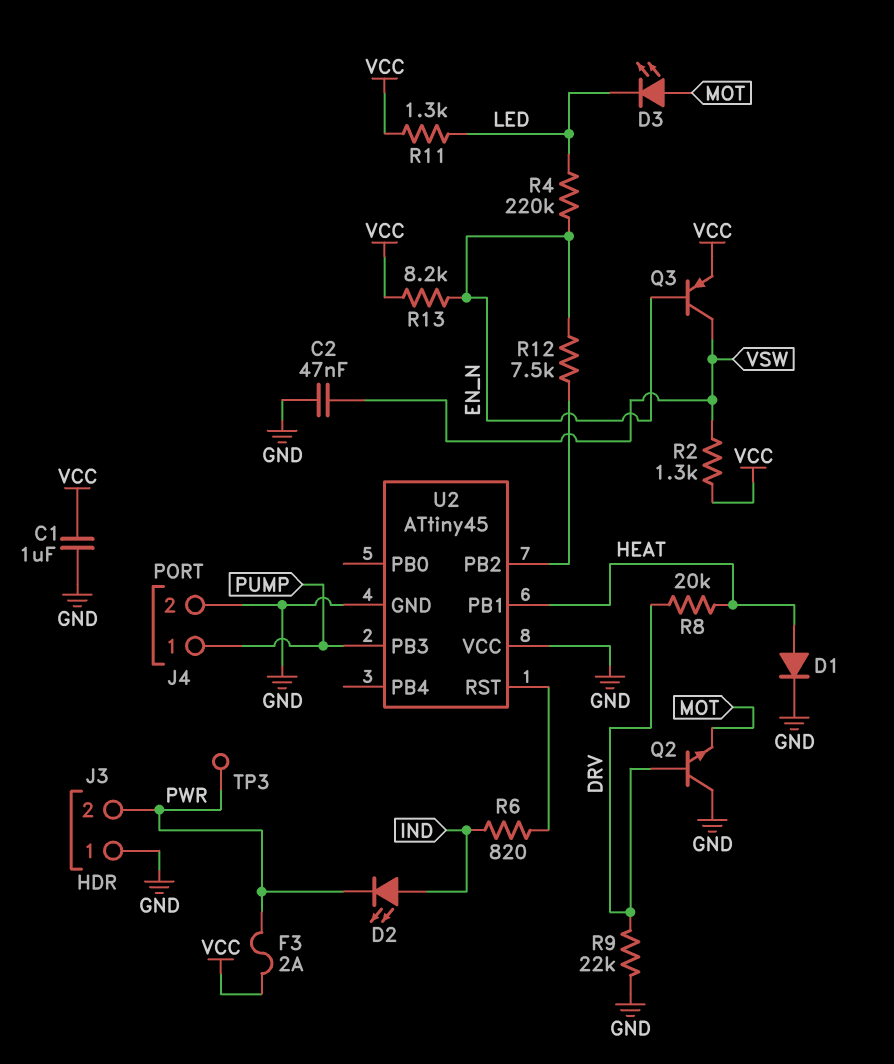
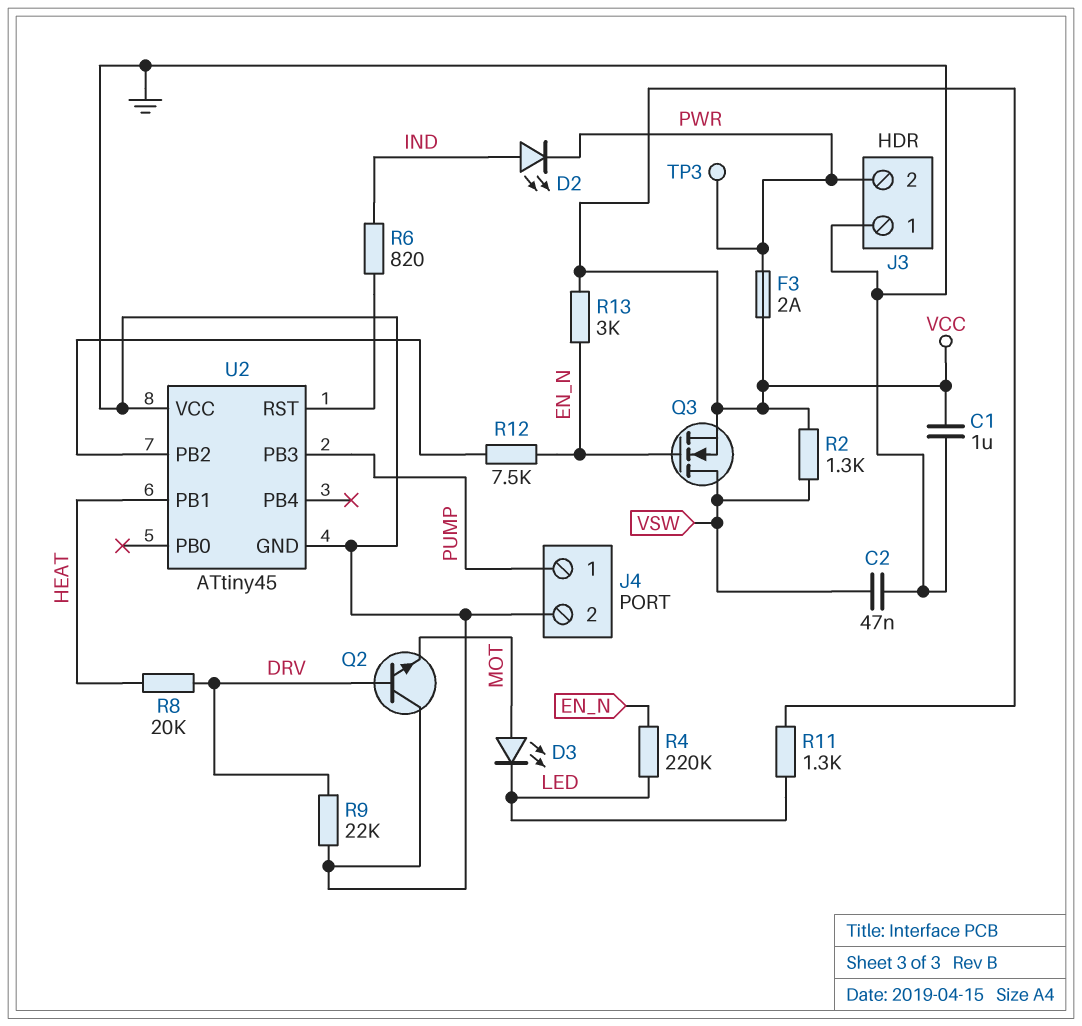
D1: diode (A HEAT, K GND) -> none
Q3: PNP (B EN_N, C VSW, E VCC) -> NMOS (G EN_N, D VSW, S VCC)
R13: 8.2k (EN_N, VCC) -> 3k (EN_N, VCC)

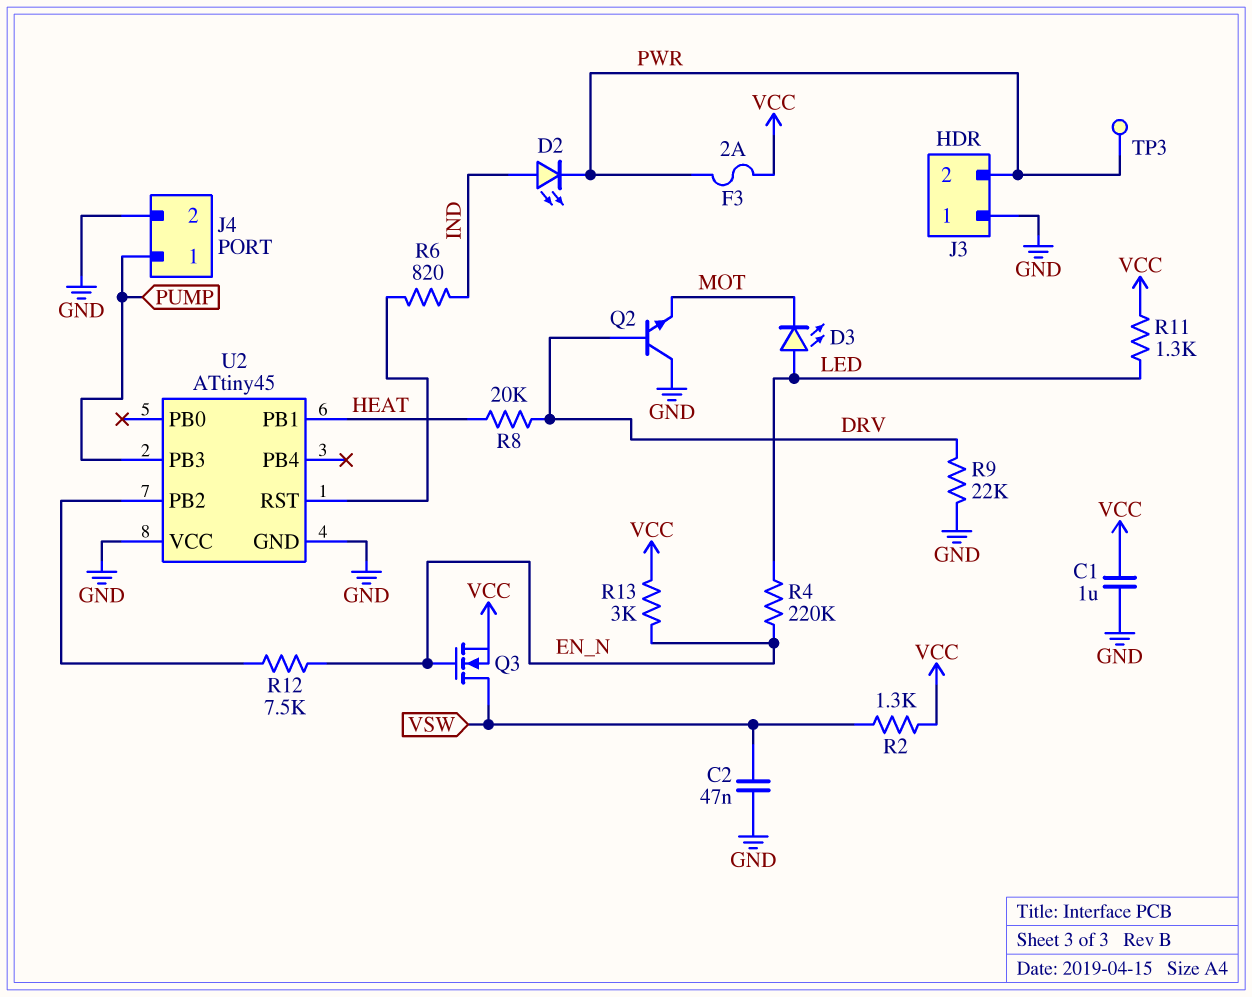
D3: LED (A MOT, K LED) -> LED (A LED, K MOT)

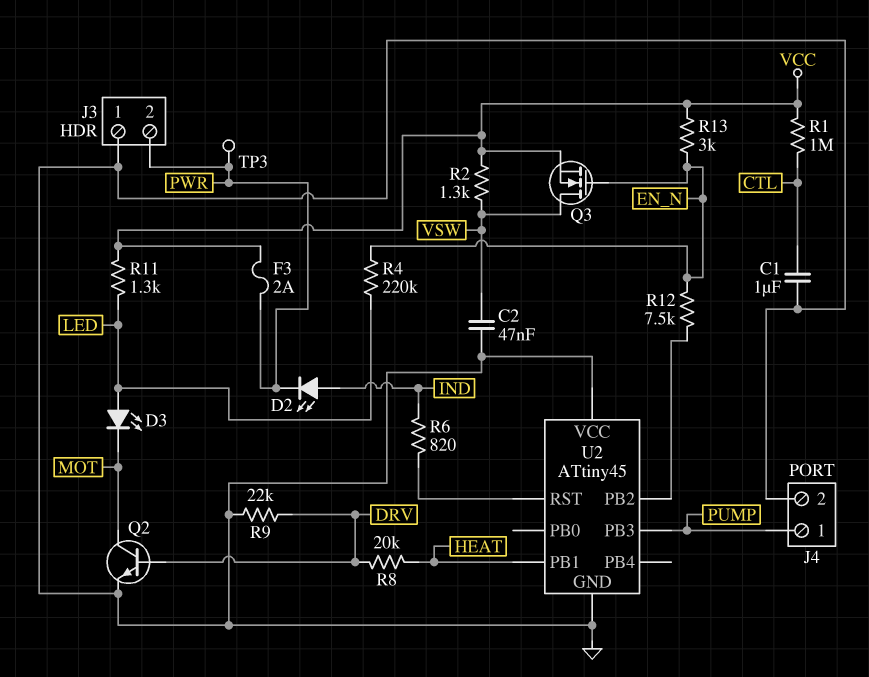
C1: 1uF (GND, VCC) -> 1uF (CTL, GND)
Q2: NPN (B DRV, C GND, E MOT) -> NPN (B DRV, C MOT, E GND)
R1: none -> 1M (CTL, VCC)

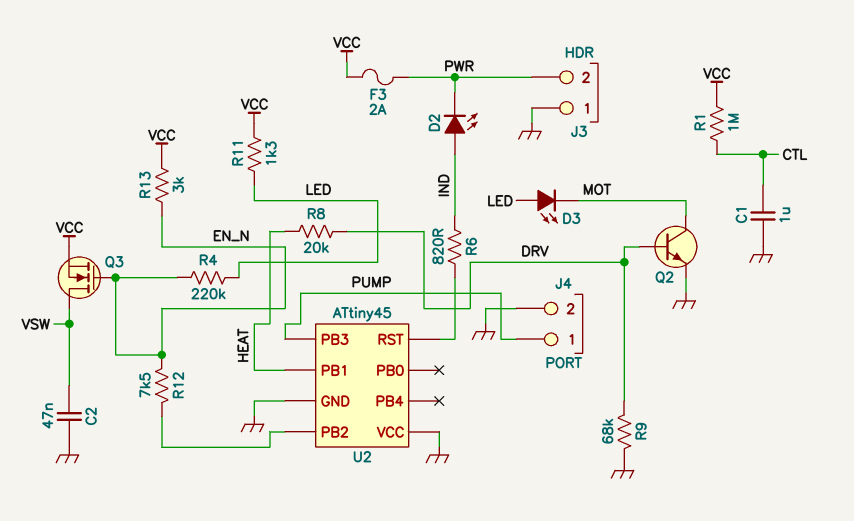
R2: 1.3k (VCC, VSW) -> none
R9: 22k (DRV, GND) -> 68k (DRV, GND)
TP3: test point (PWR) -> none

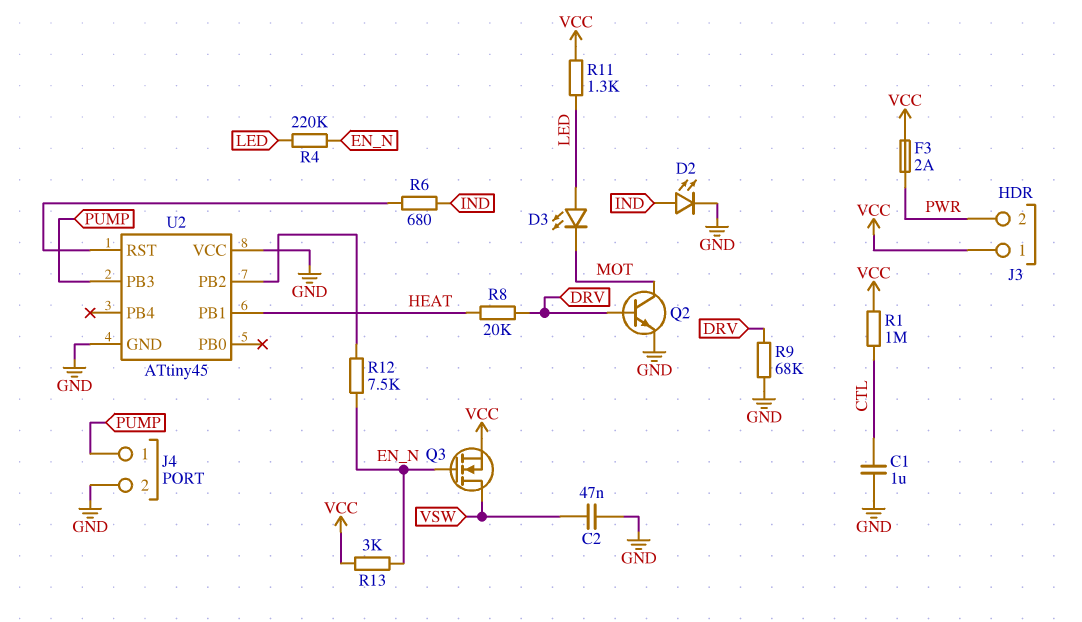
D2: LED (A IND, K PWR) -> LED (A IND, K GND)
J3 pin 1: GND -> VCC
R6: 820 (IND, U2/RST) -> 680 (IND, U2/RST)

